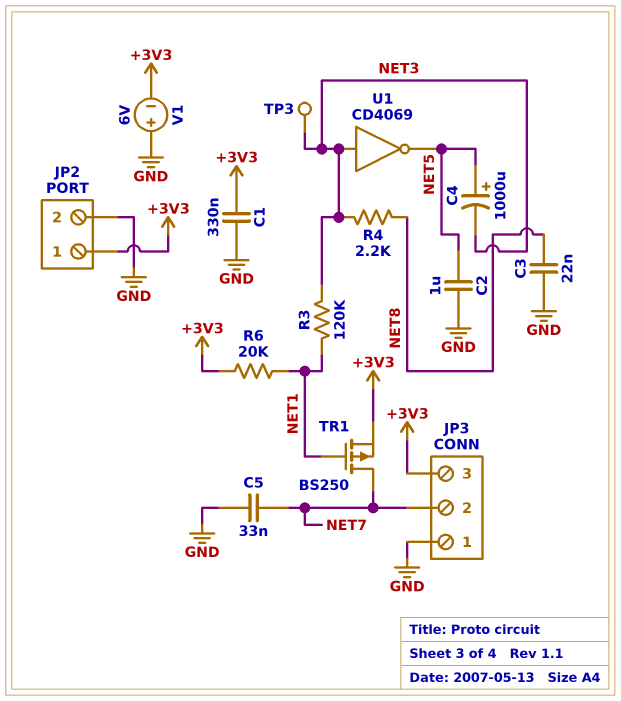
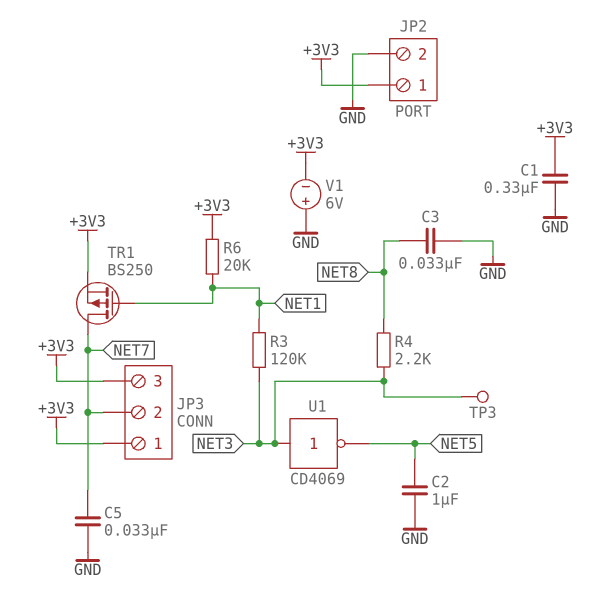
C3: 22nF (GND, NET8) -> 33nF (GND, NET8)
C4: 1000uF (plus NET5, minus NET3) -> none
JP3 pin 1: GND -> +3V3

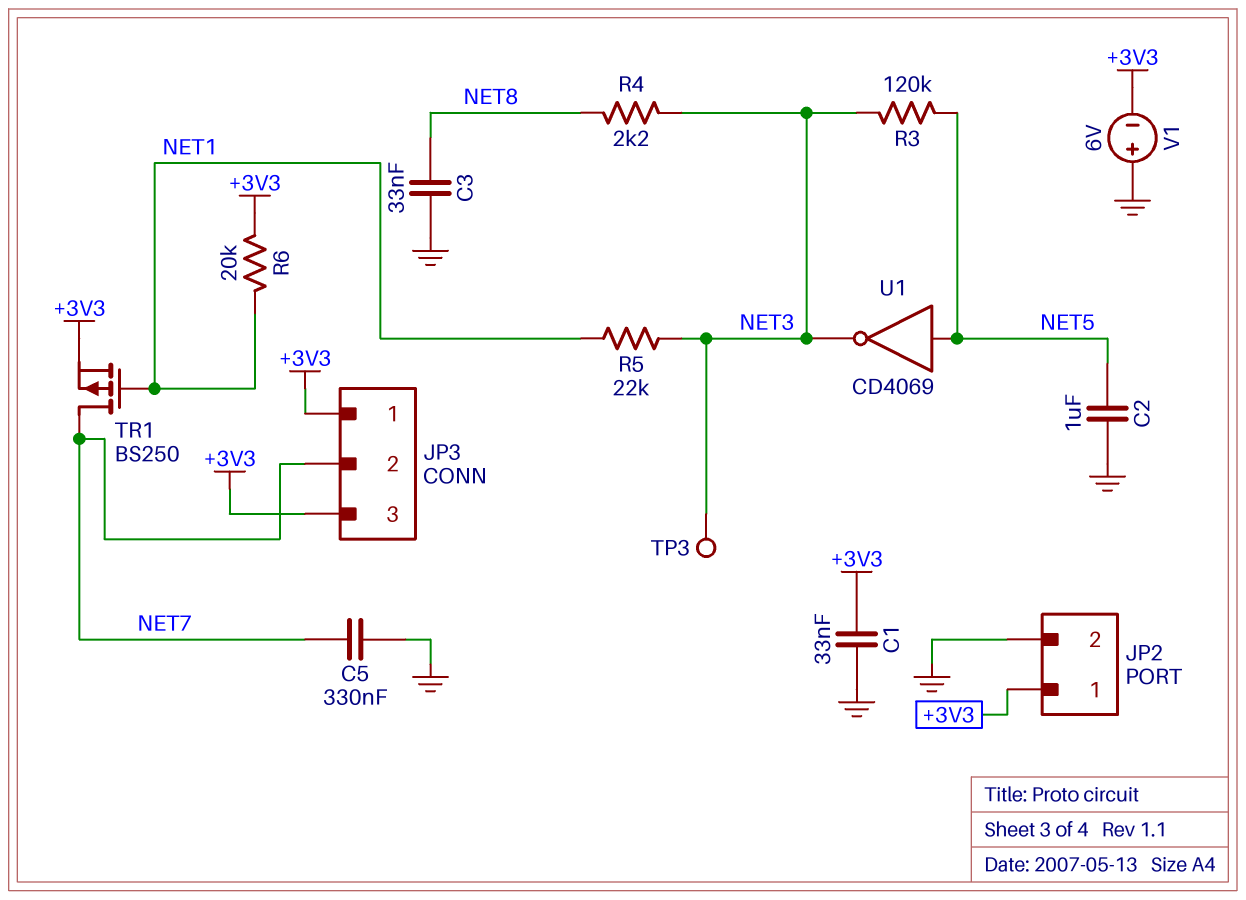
C1: 330nF (+3V3, GND) -> 33nF (+3V3, GND)
C5: 33nF (GND, NET7) -> 330nF (GND, NET7)
R3: 120k (NET1, NET3) -> 120k (NET3, NET5)
R5: none -> 22k (NET1, NET3)
U1: NOT CD4069 (in NET3, out NET5) -> NOT CD4069 (in NET5, out NET3)

